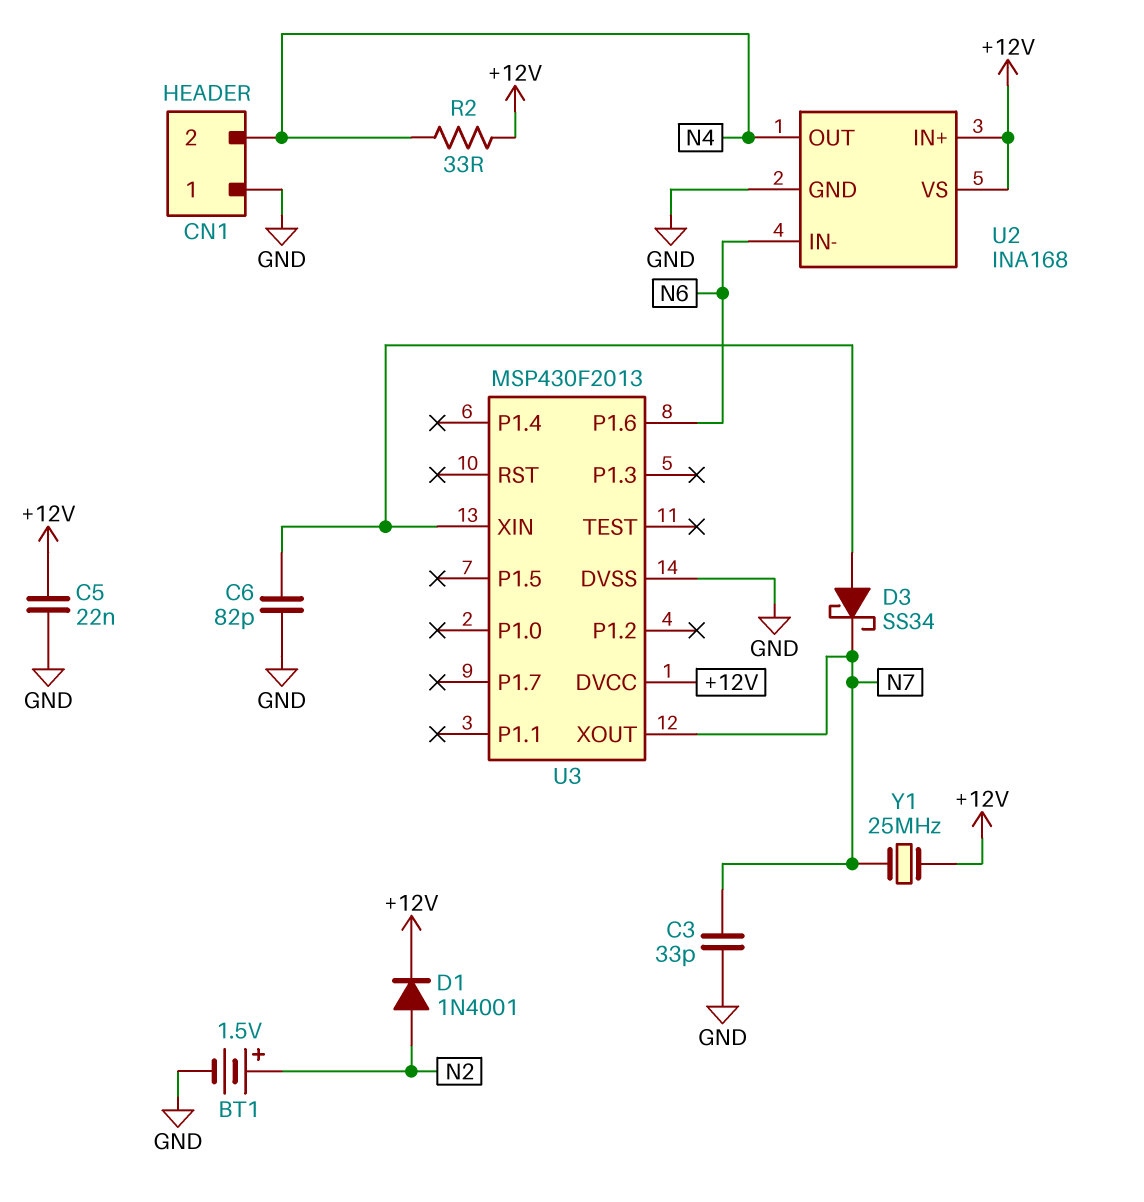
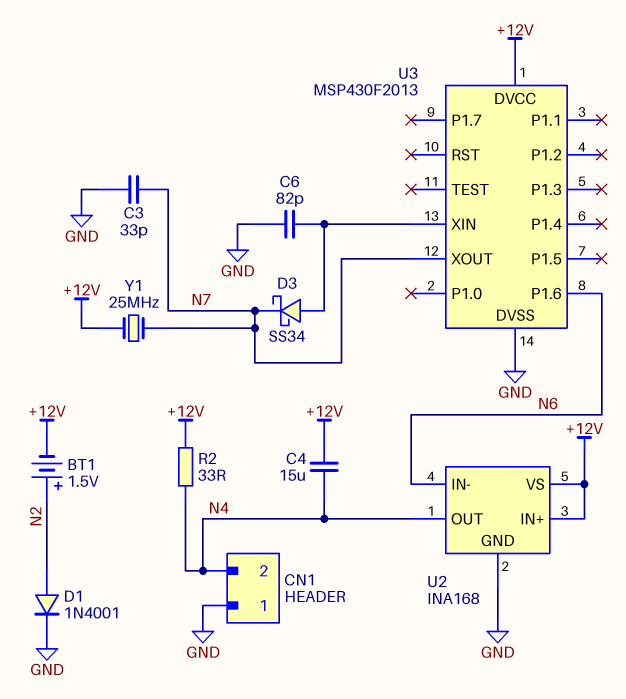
BT1: 1.5V (plus N2, minus GND) -> 1.5V (plus N2, minus +12V)
C4: none -> 15uF (+12V, N4)
C5: 22nF (+12V, GND) -> none
D1: diode 1N4001 (A N2, K +12V) -> diode 1N4001 (A N2, K GND)

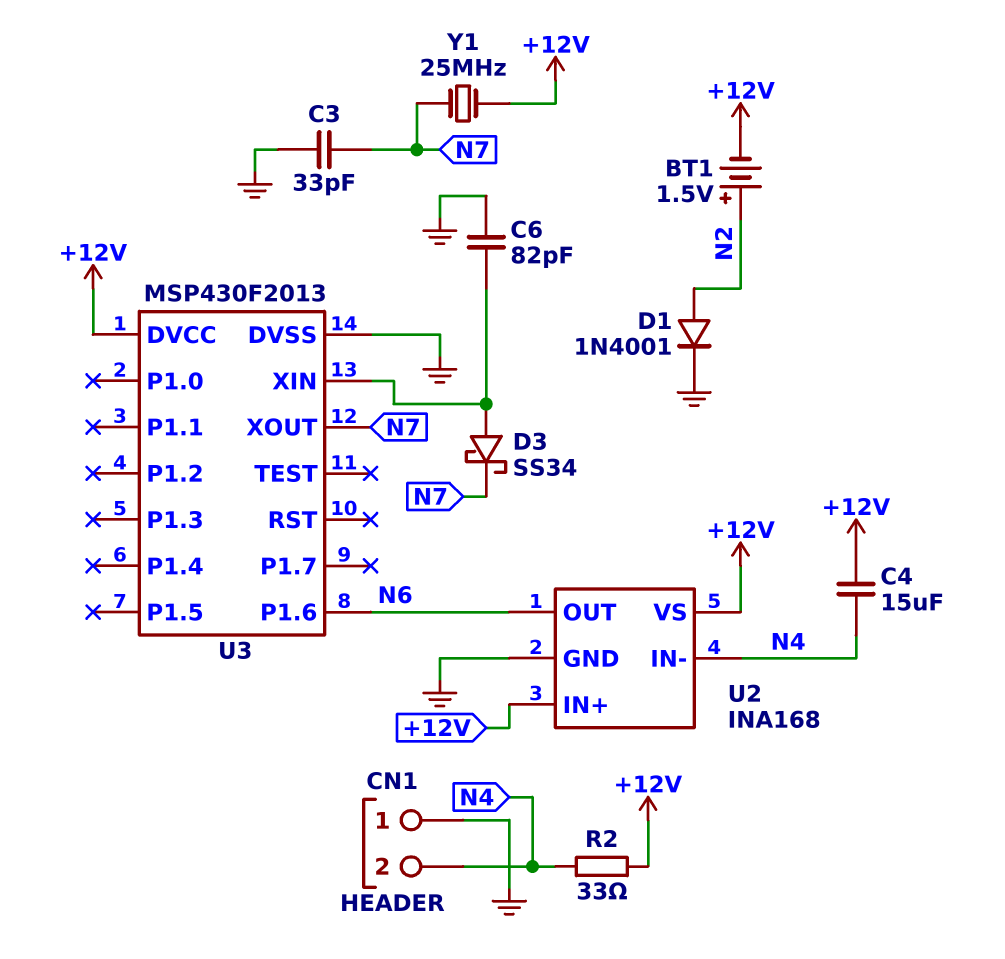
U2 pin IN-: N6 -> N4
U2 pin OUT: N4 -> N6

